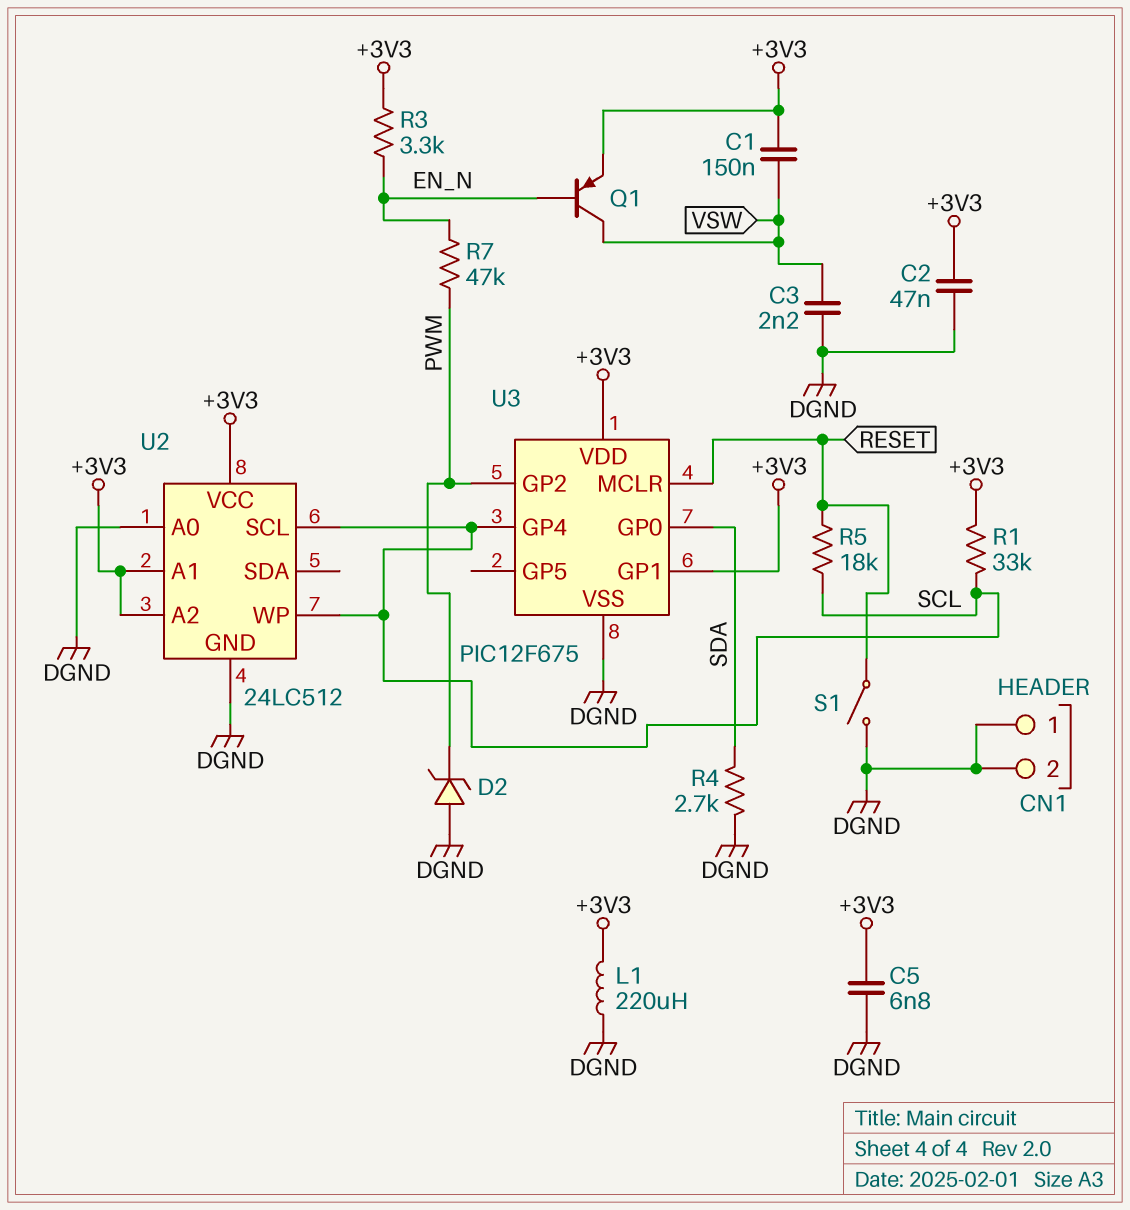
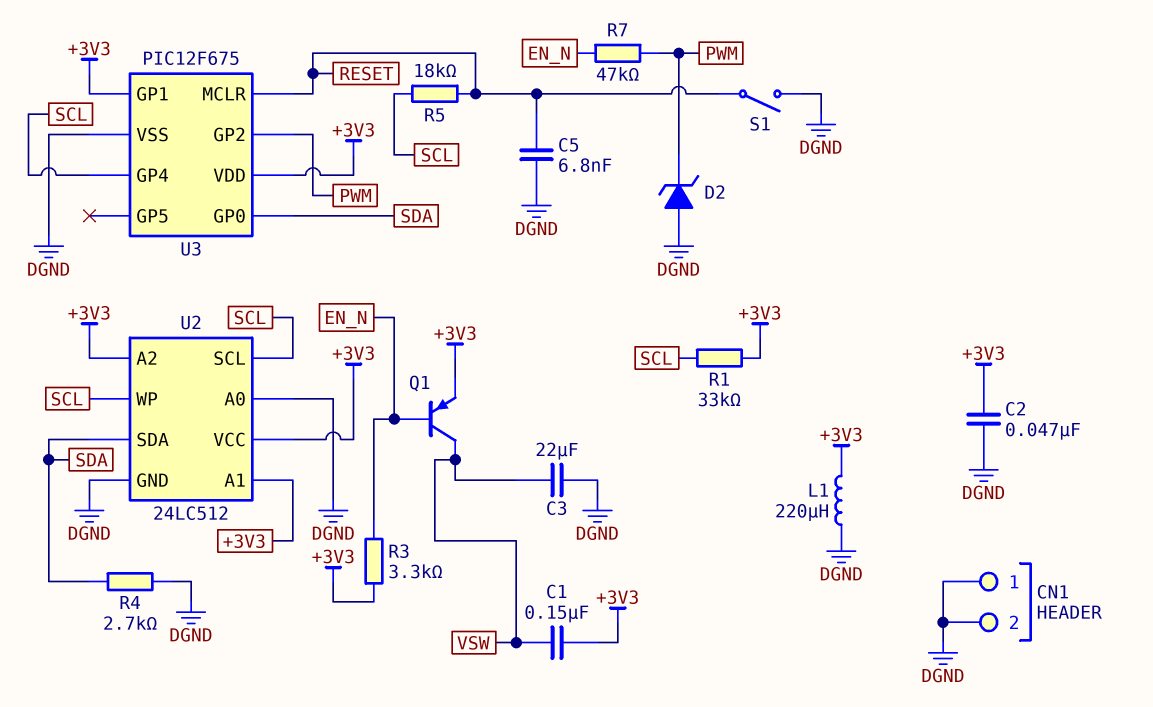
C3: 2.2nF (DGND, VSW) -> 22uF (DGND, VSW)
C5: 6.8nF (+3V3, DGND) -> 6.8nF (DGND, RESET)
U2 pin SDA: none -> SDA

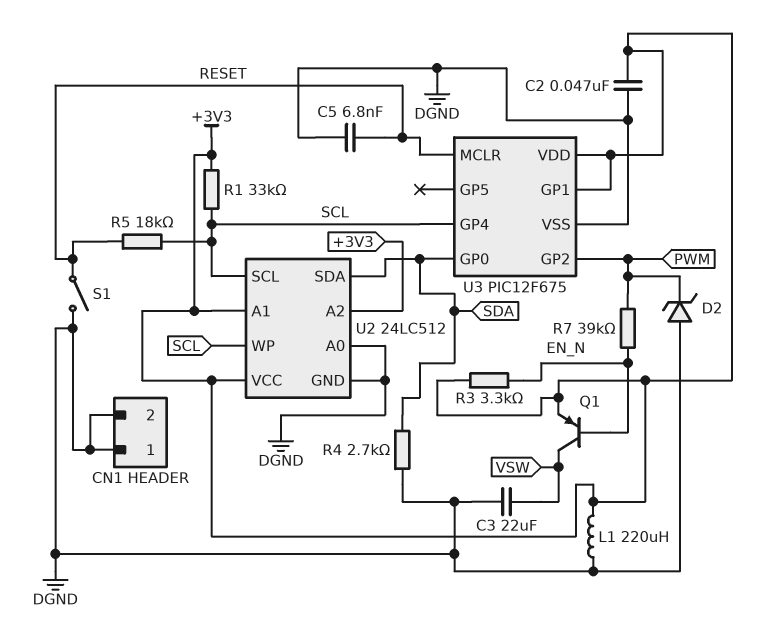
C1: 150nF (+3V3, VSW) -> none
R7: 47k (EN_N, PWM) -> 39k (EN_N, PWM)

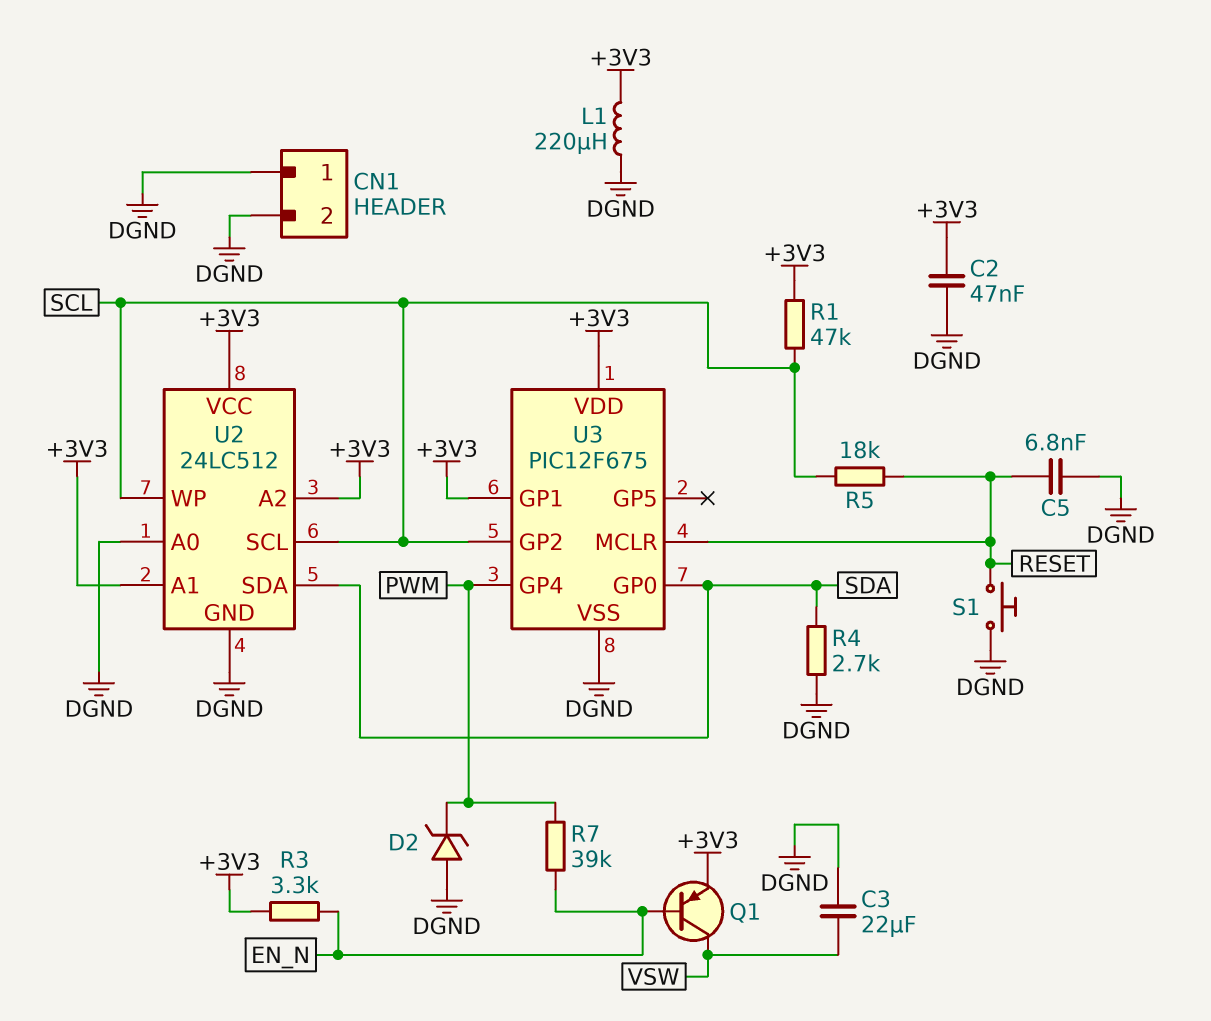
R1: 33k (+3V3, SCL) -> 47k (+3V3, SCL)
S1: switch (DGND, RESET) -> button (DGND, RESET)
U3 pin GP2: PWM -> SCL
U3 pin GP4: SCL -> PWM

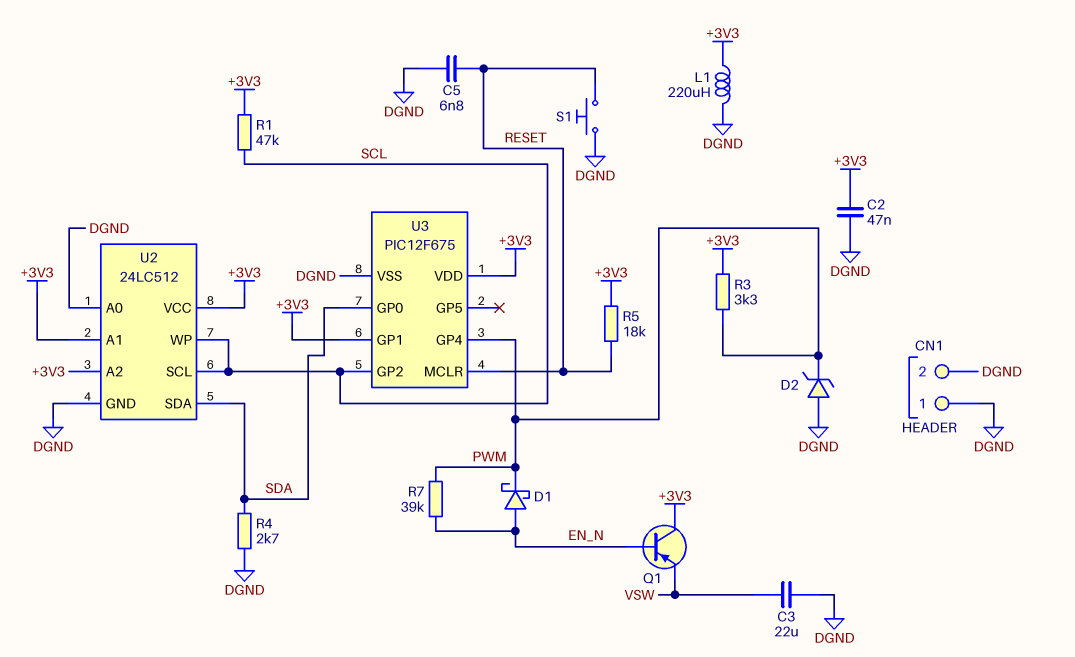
D1: none -> schottky (A EN_N, K PWM)
Q1: PNP (B EN_N, C VSW, E +3V3) -> PNP (B EN_N, C +3V3, E VSW)
R3: 3.3k (+3V3, EN_N) -> 3.3k (+3V3, PWM)
R5: 18k (RESET, SCL) -> 18k (+3V3, RESET)

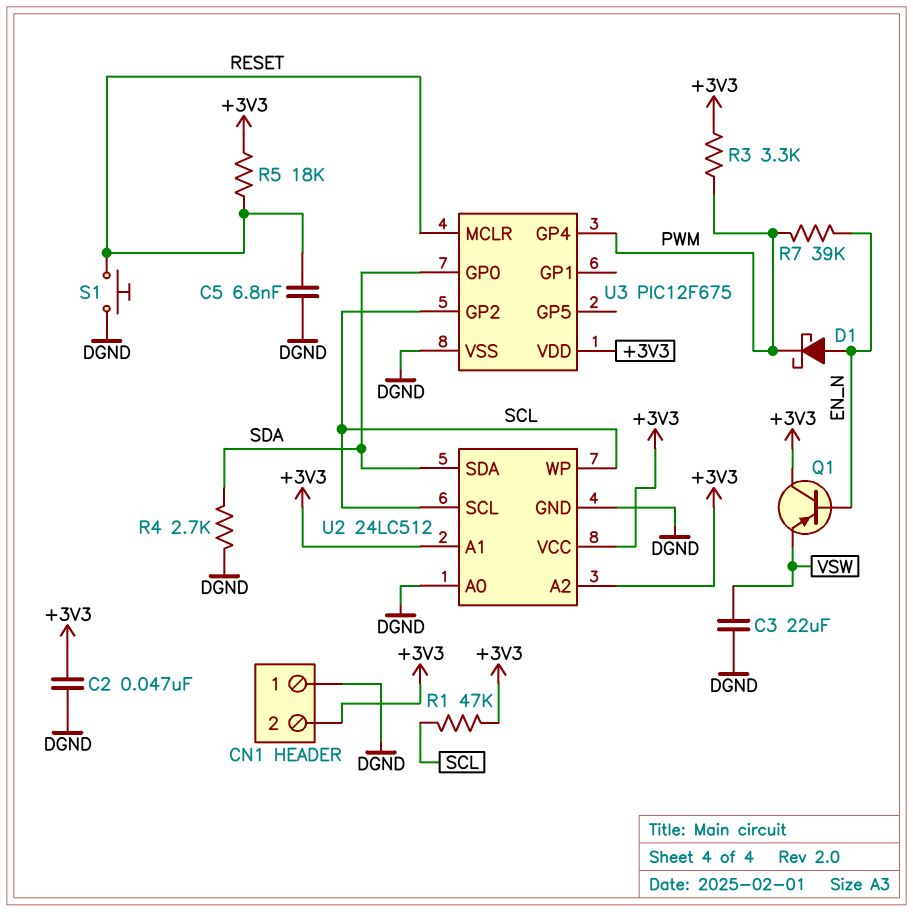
CN1 pin 2: DGND -> +3V3
D2: zener (A DGND, K PWM) -> none
L1: 220uH (+3V3, DGND) -> none
U3 pin GP1: +3V3 -> none

